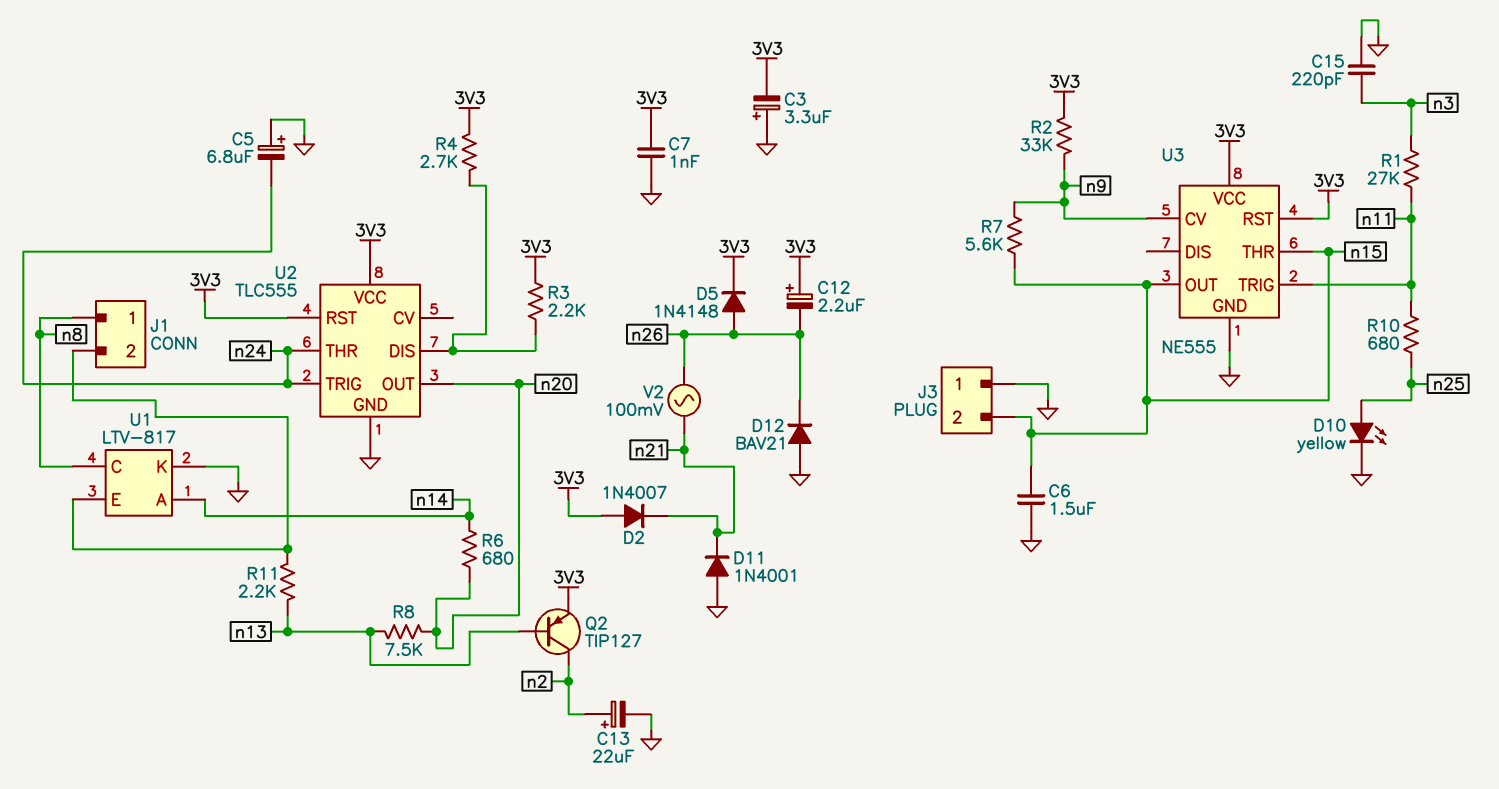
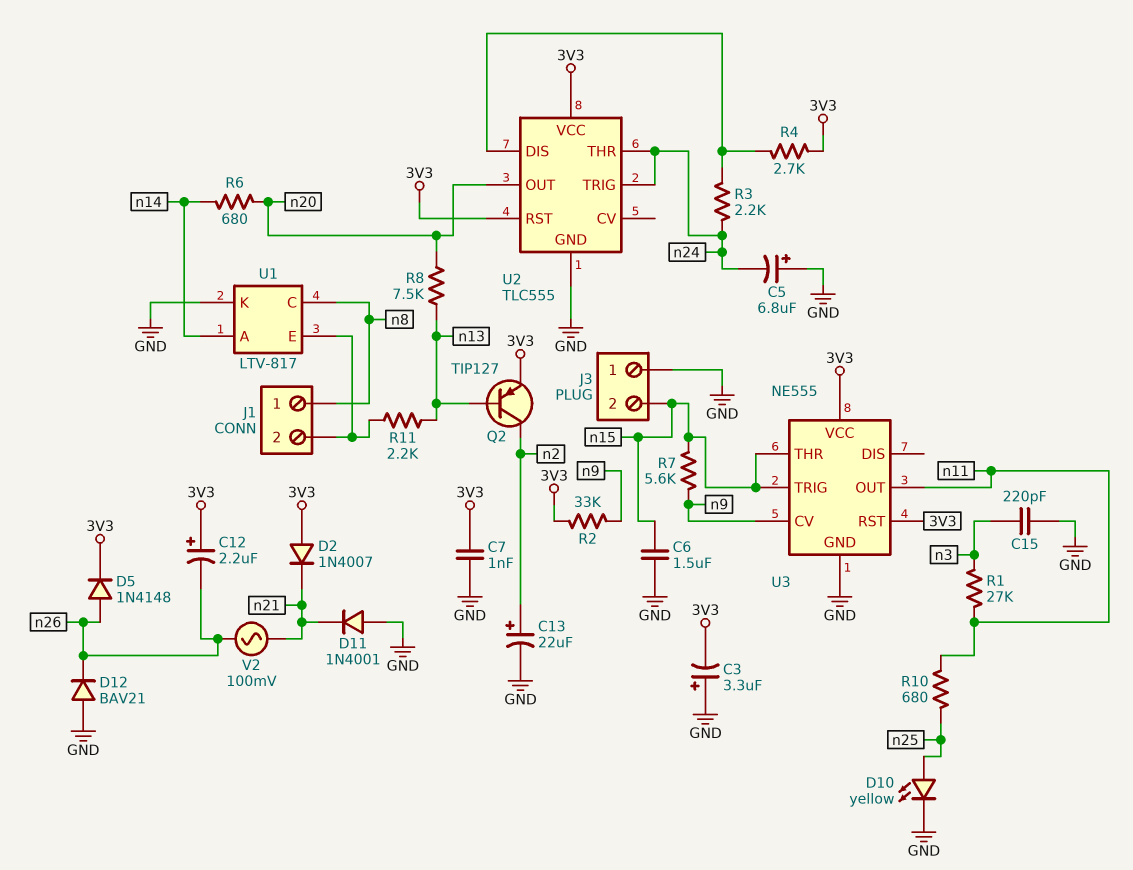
R3: 2.2k (3V3, U2/DIS) -> 2.2k (U2/DIS, n24)
U3 pin OUT: n15 -> n11
U3 pin TRIG: n11 -> n15

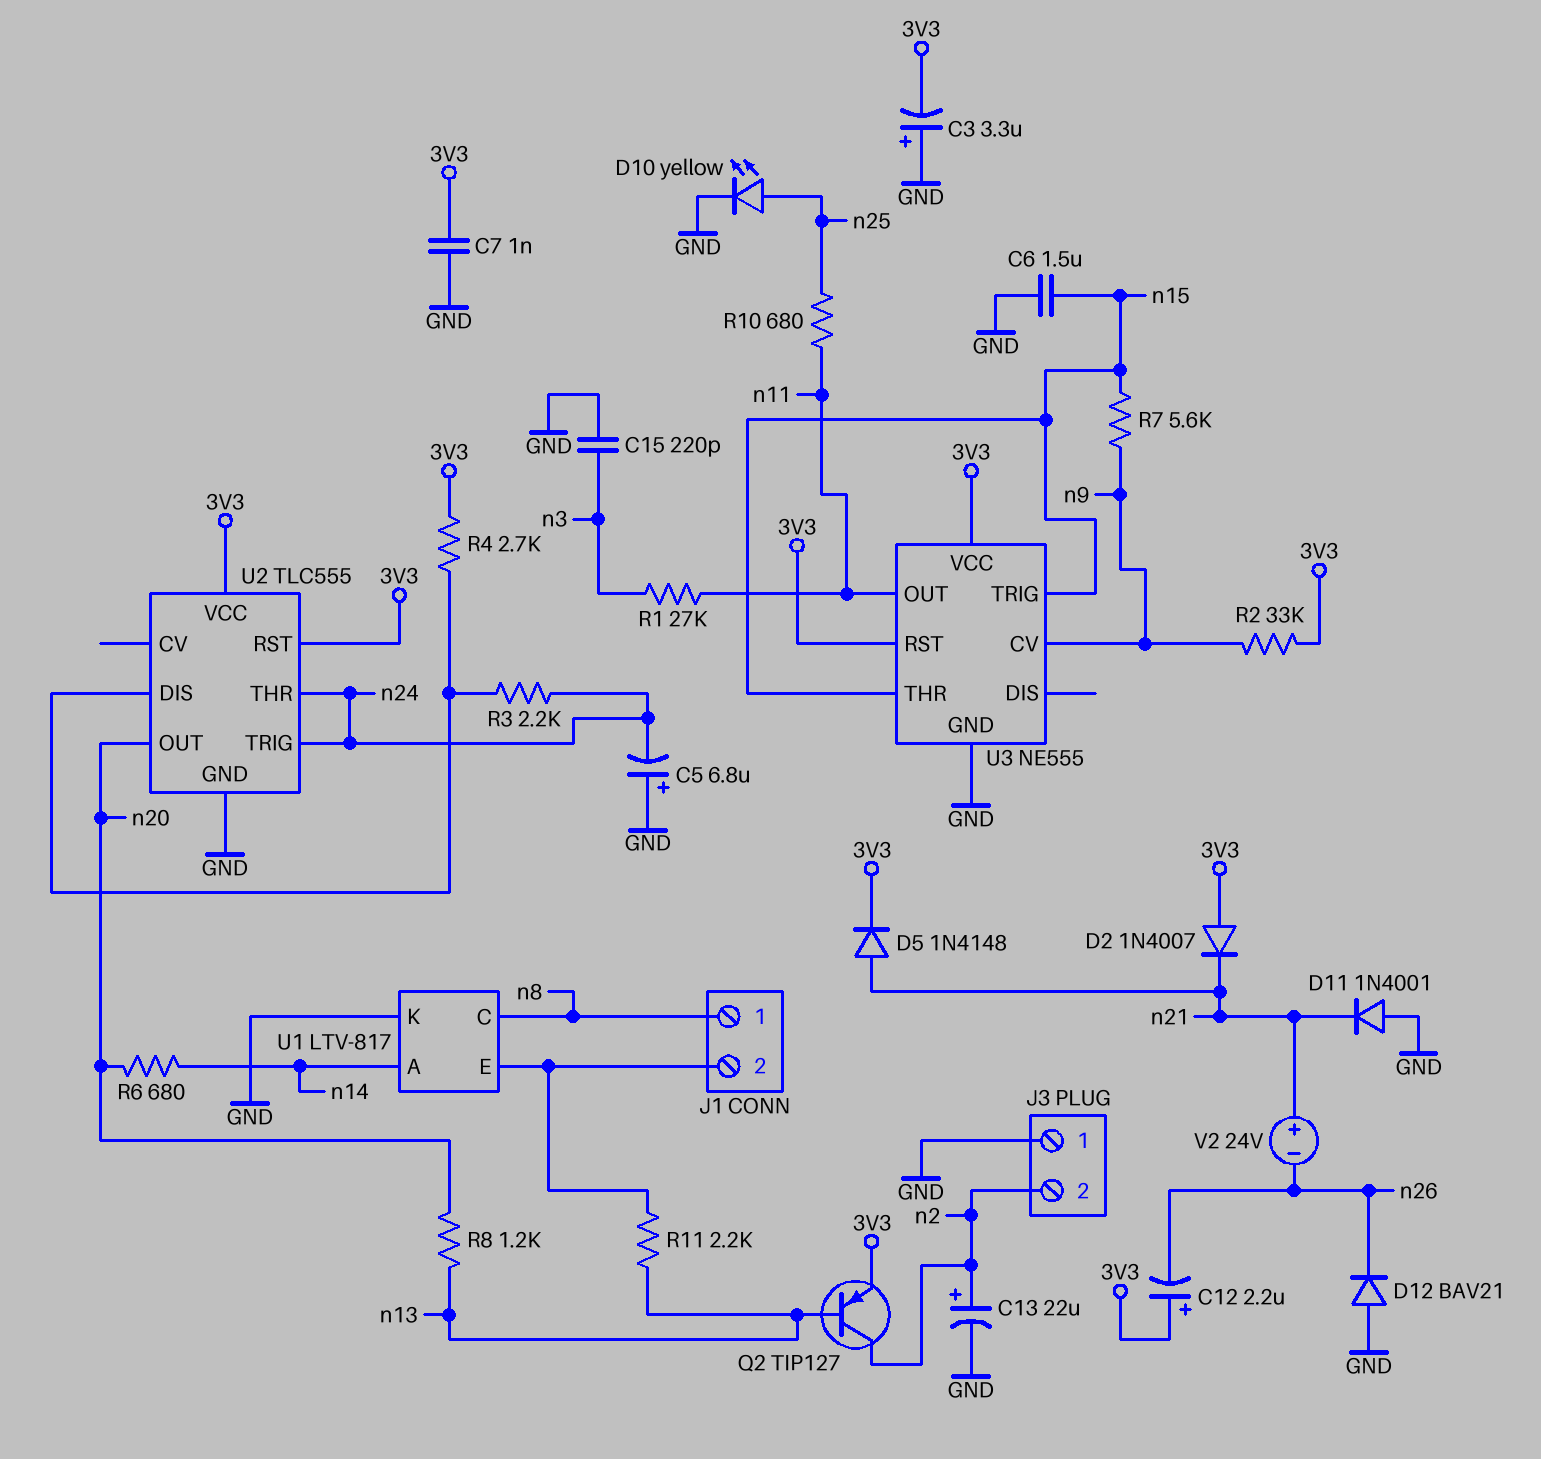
D5: diode 1N4148 (A n26, K 3V3) -> diode 1N4148 (A n21, K 3V3)
J3 pin 2: n15 -> n2
R8: 7.5k (n13, n20) -> 1.2k (n13, n20)
V2: AC 100mV (n21, n26) -> 24V (plus n21, minus n26)

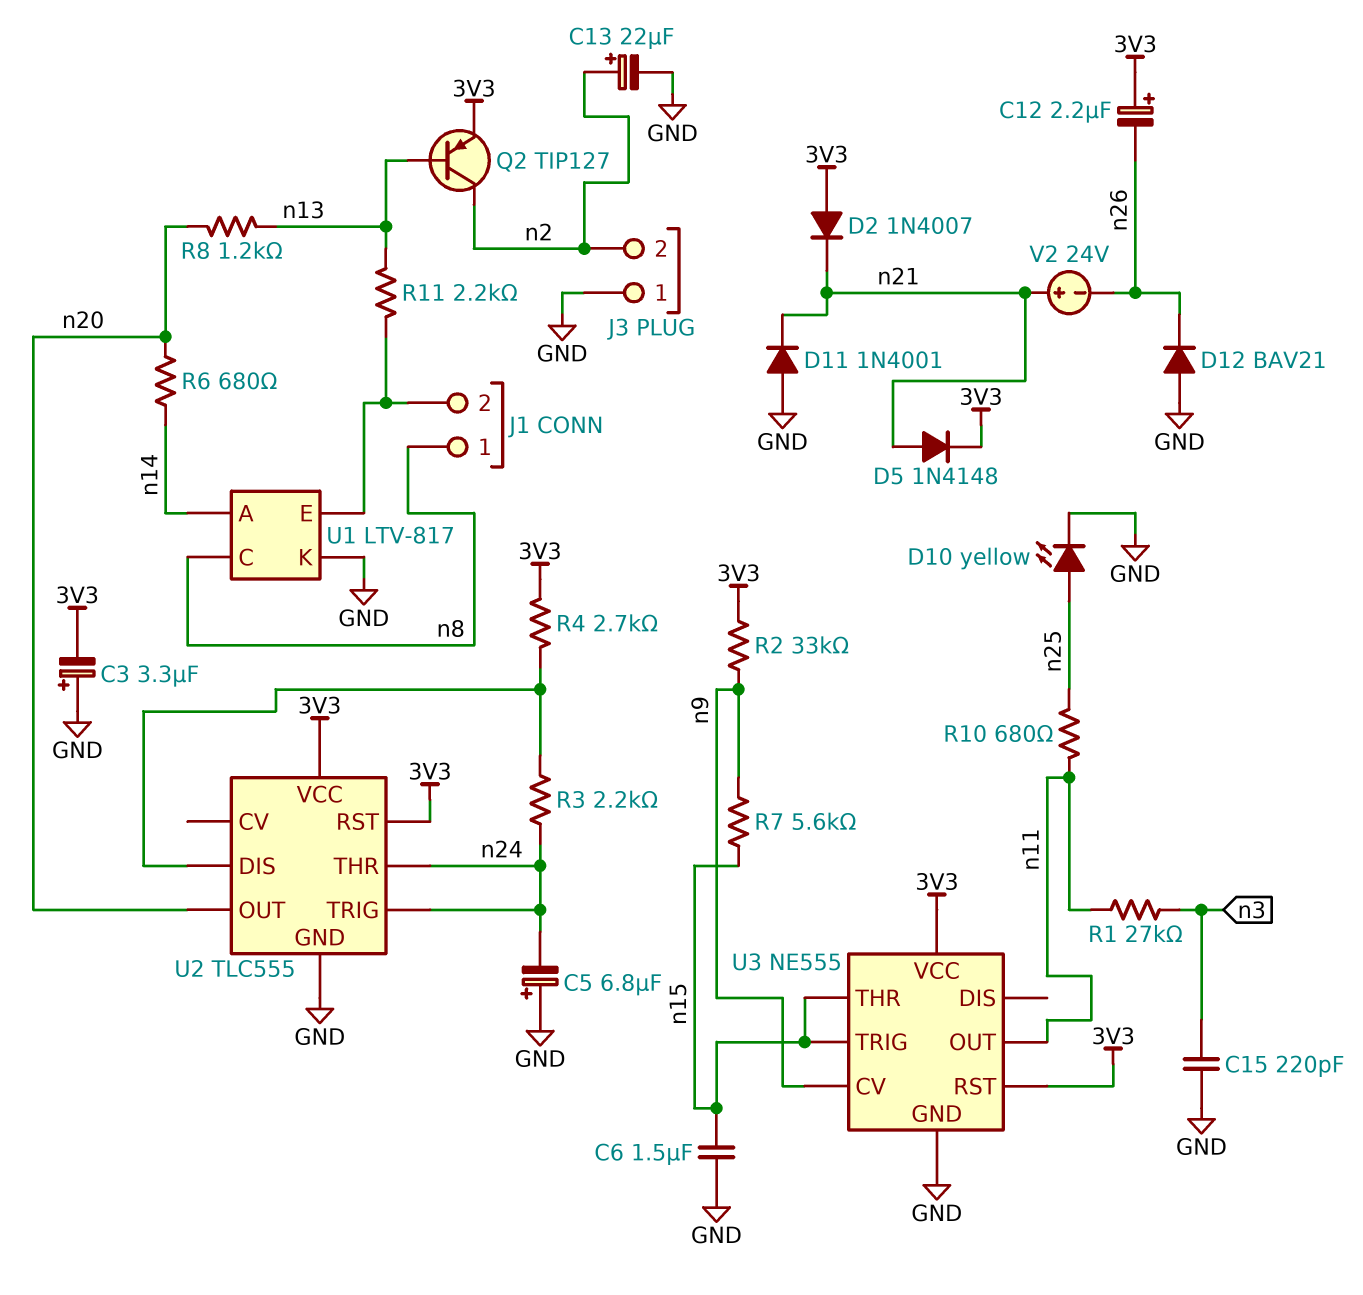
C7: 1nF (3V3, GND) -> none

